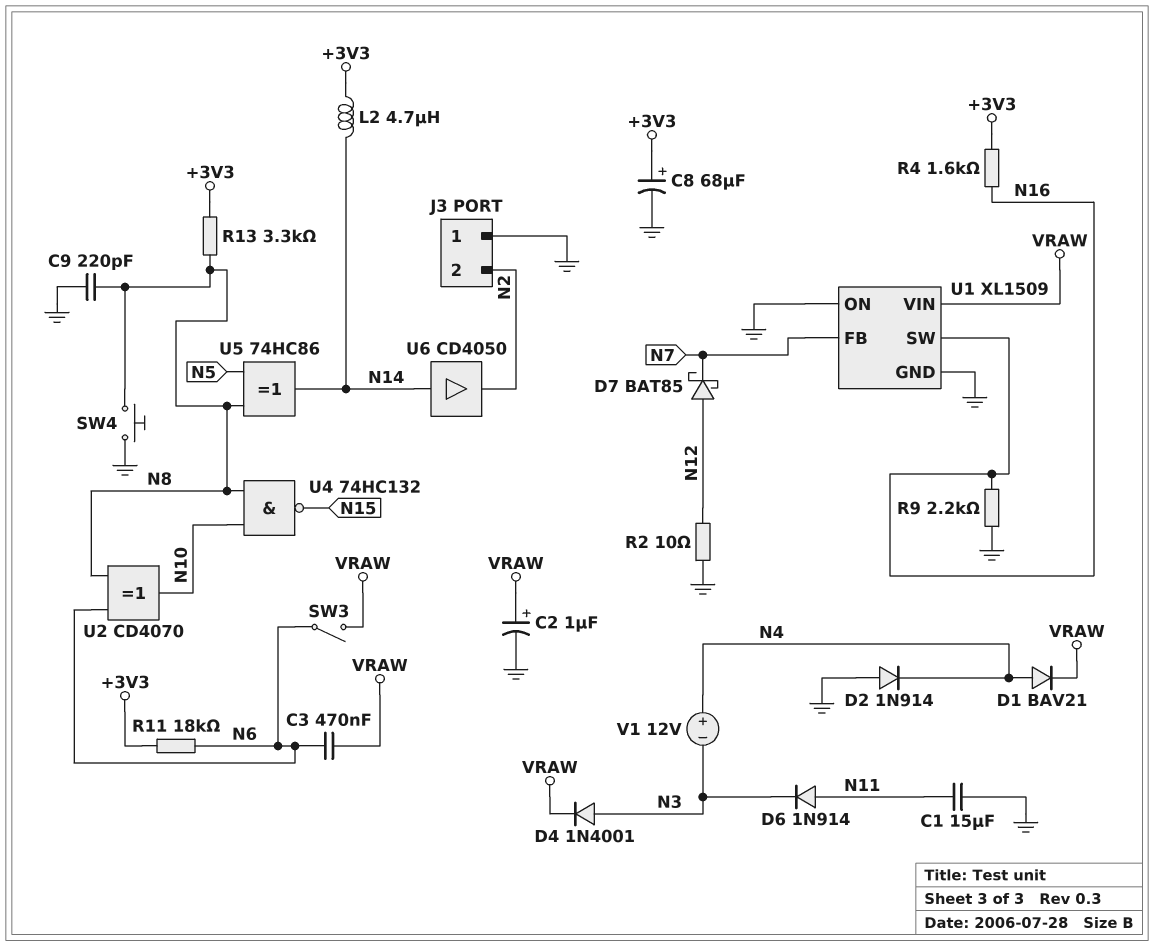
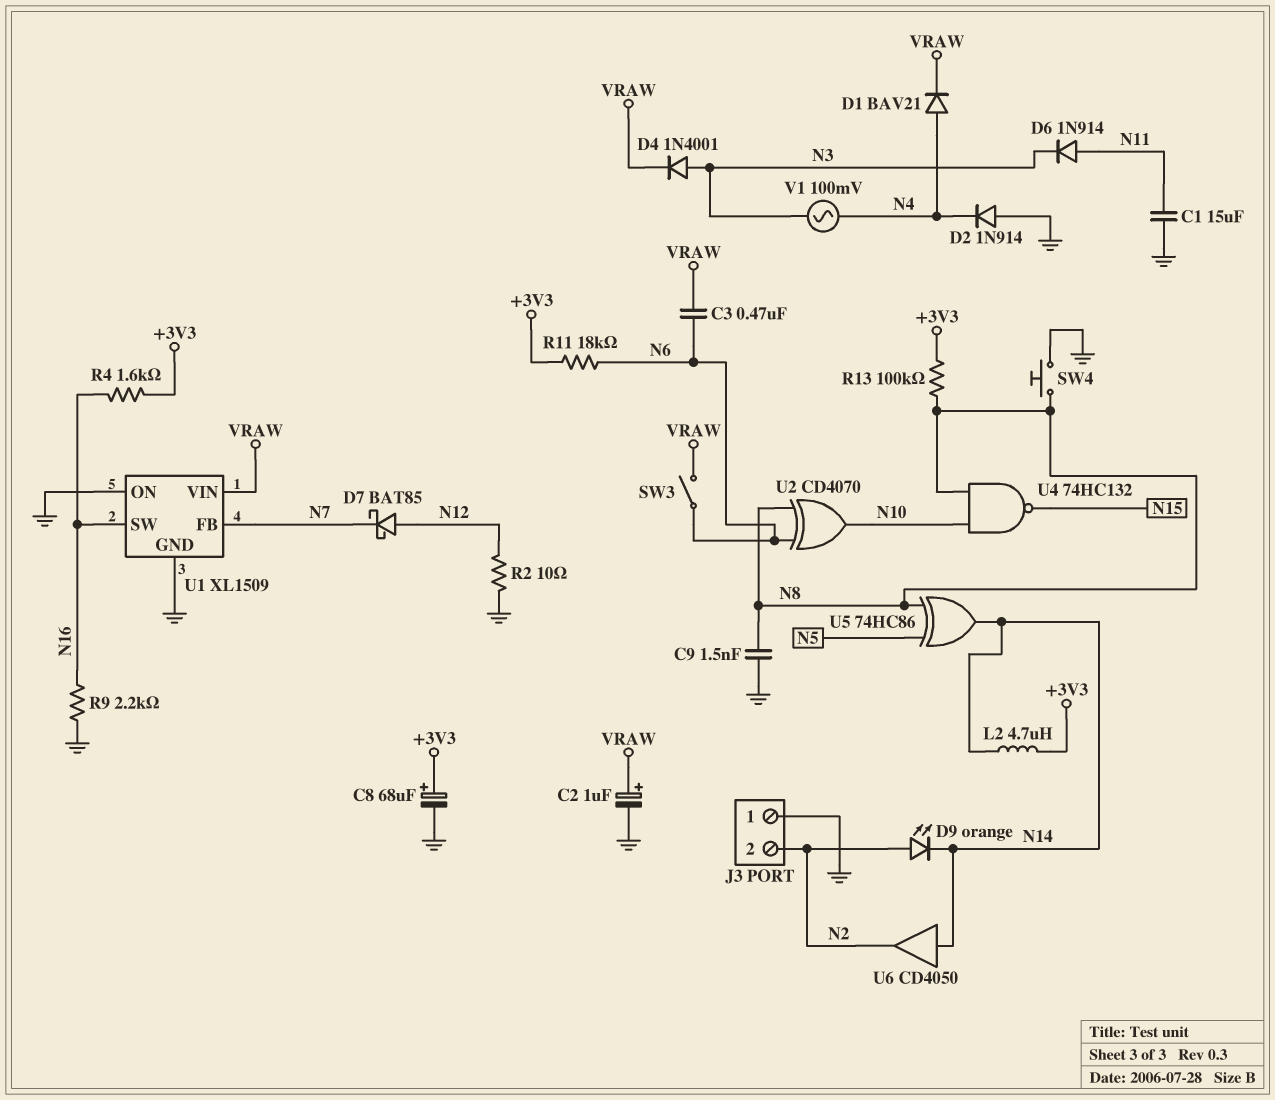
C9: 220pF (GND, N8) -> 1.5nF (GND, N8)
D9: none -> LED orange (A N2, K N14)
R13: 3.3k (+3V3, N8) -> 100k (+3V3, N8)
V1: 12V (plus N4, minus N3) -> AC 100mV (N3, N4)

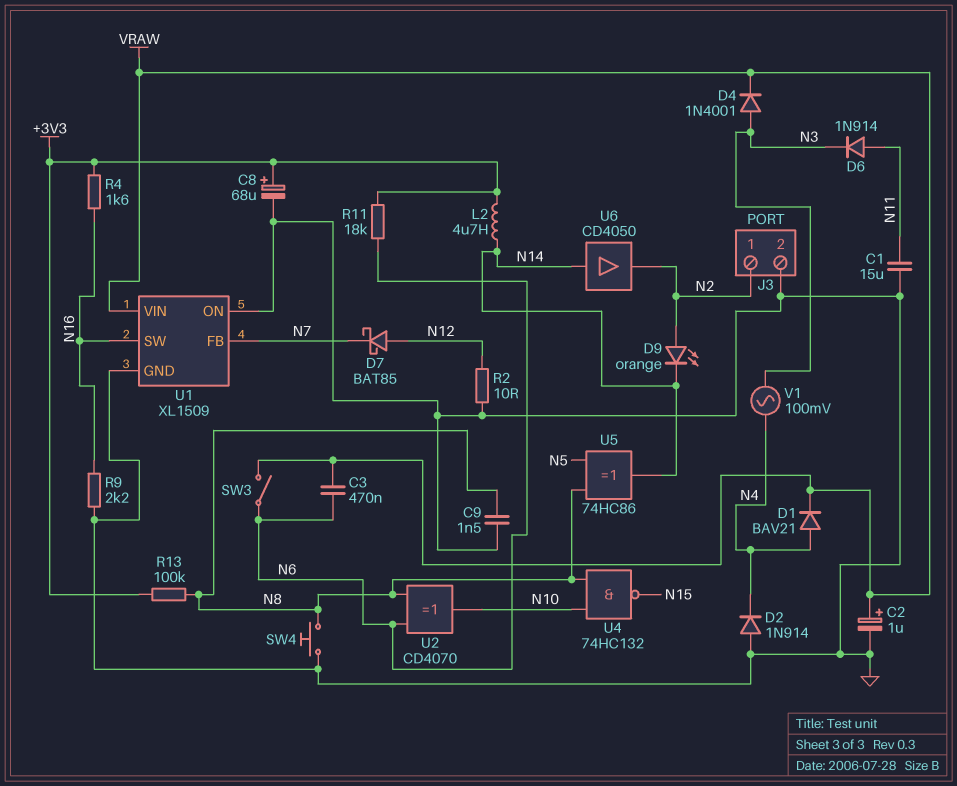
J3 pin 1: GND -> N2
J3 pin 2: N2 -> GND

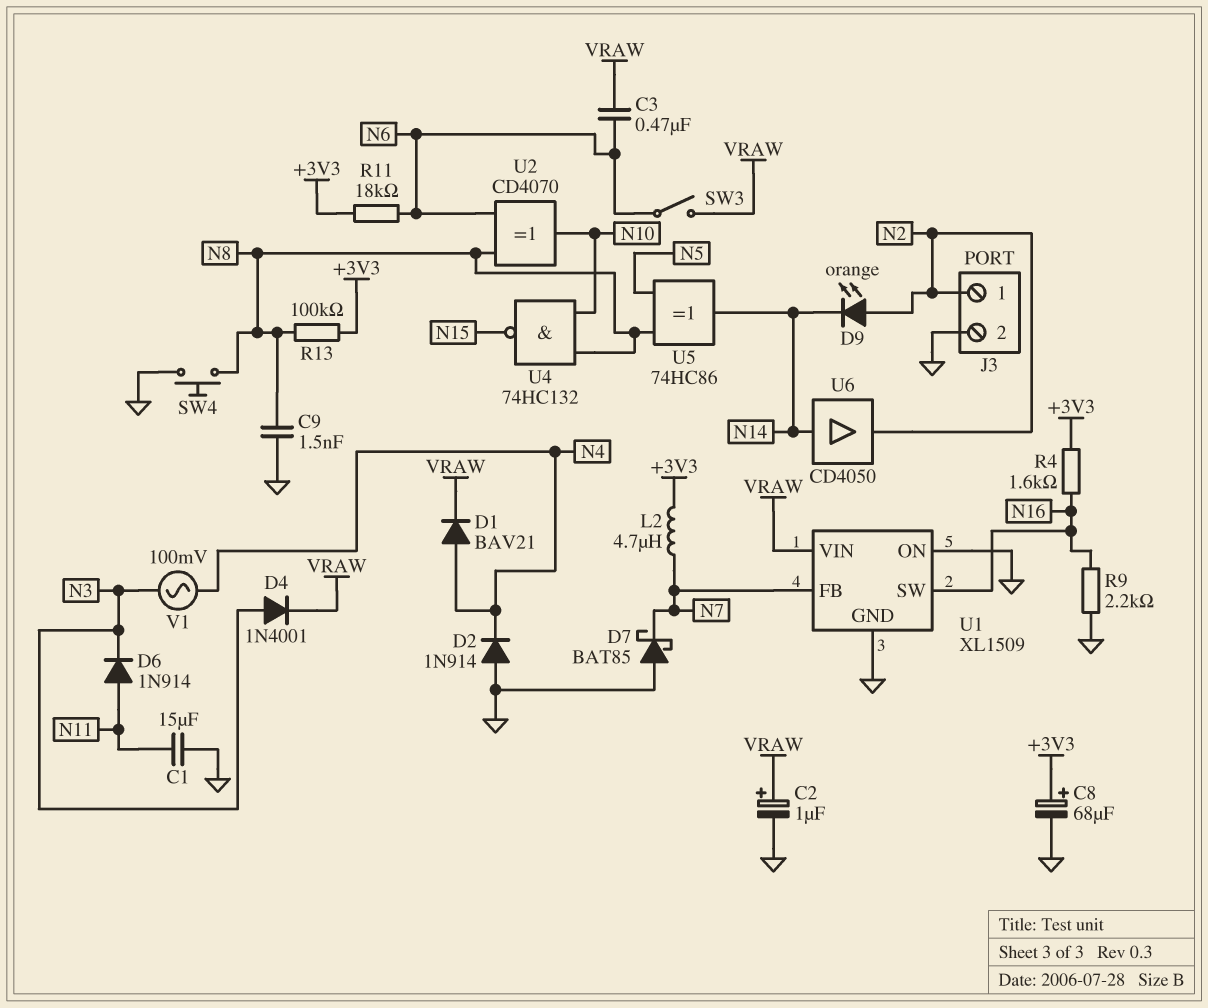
D7: schottky BAT85 (A N12, K N7) -> schottky BAT85 (A GND, K N7)
L2: 4.7uH (+3V3, N14) -> 4.7uH (+3V3, N7)
R2: 10 (GND, N12) -> none

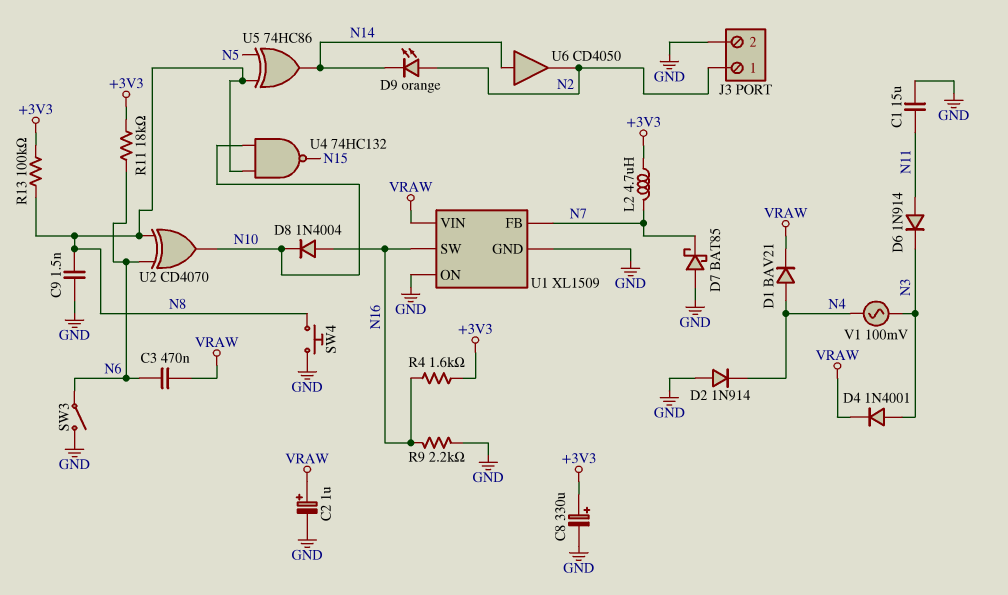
C8: 68uF (plus +3V3, minus GND) -> 330uF (plus +3V3, minus GND)
D8: none -> diode 1N4004 (A N16, K N10)
SW3: switch (N6, VRAW) -> switch (GND, N6)

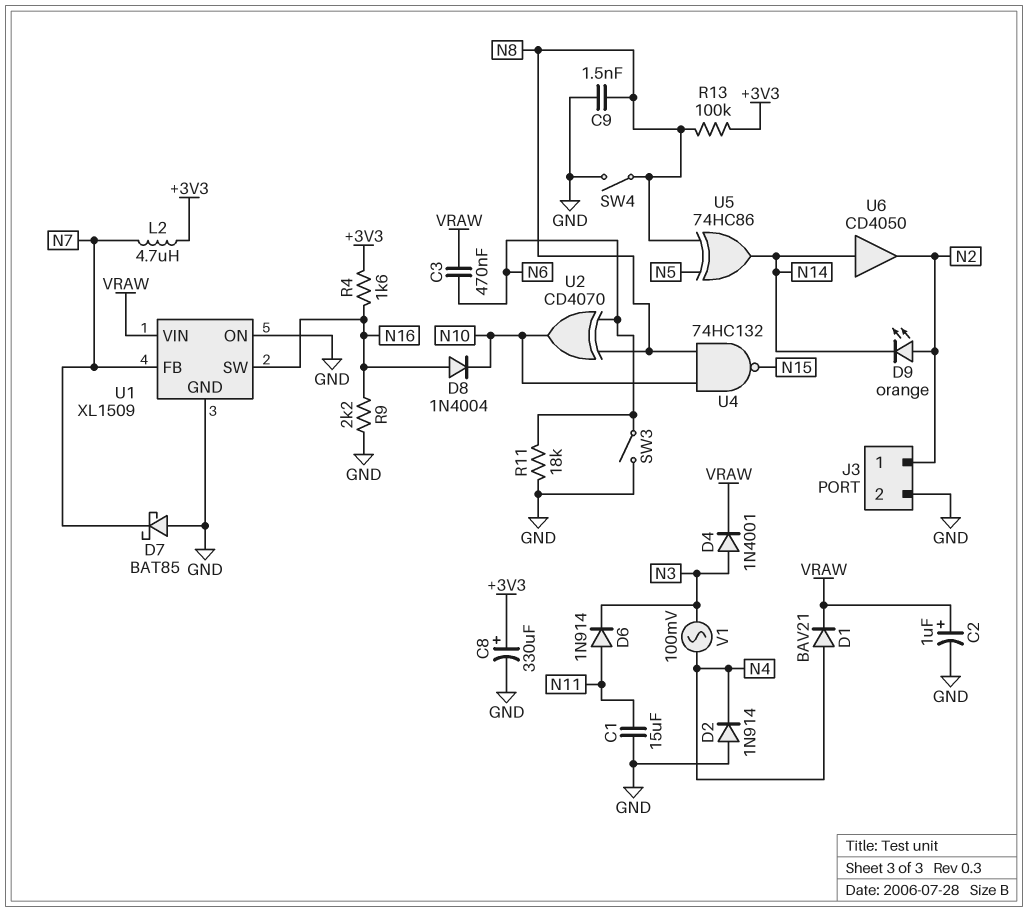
R11: 18k (+3V3, N6) -> 18k (GND, N6)
SW4: button (GND, N8) -> switch (GND, N8)

